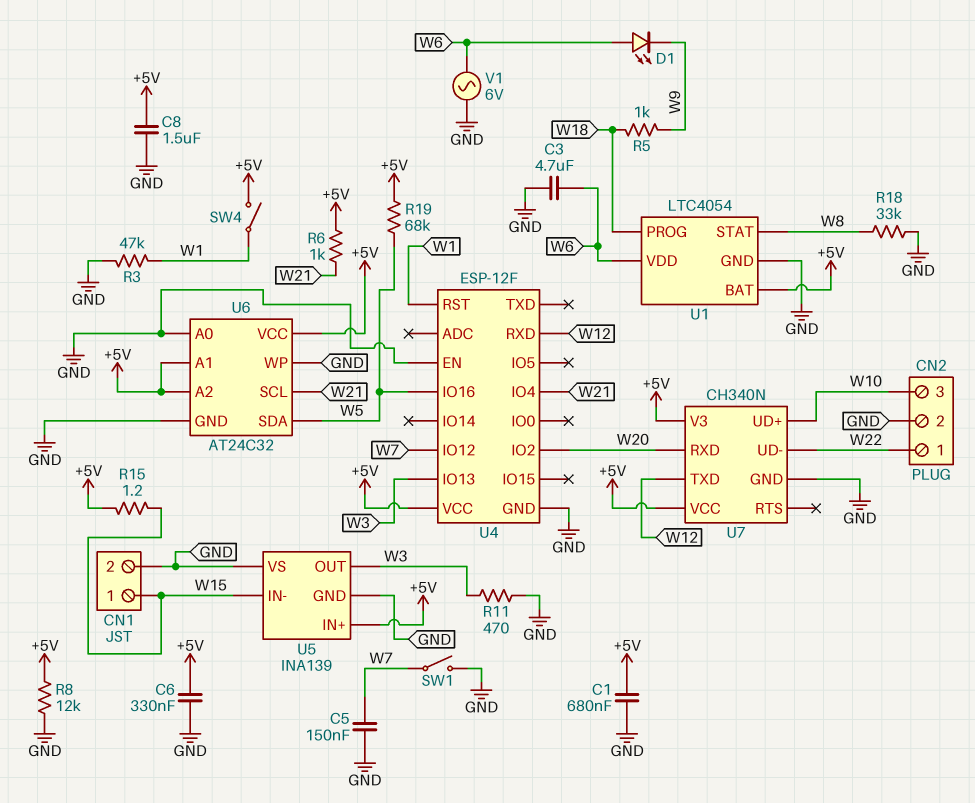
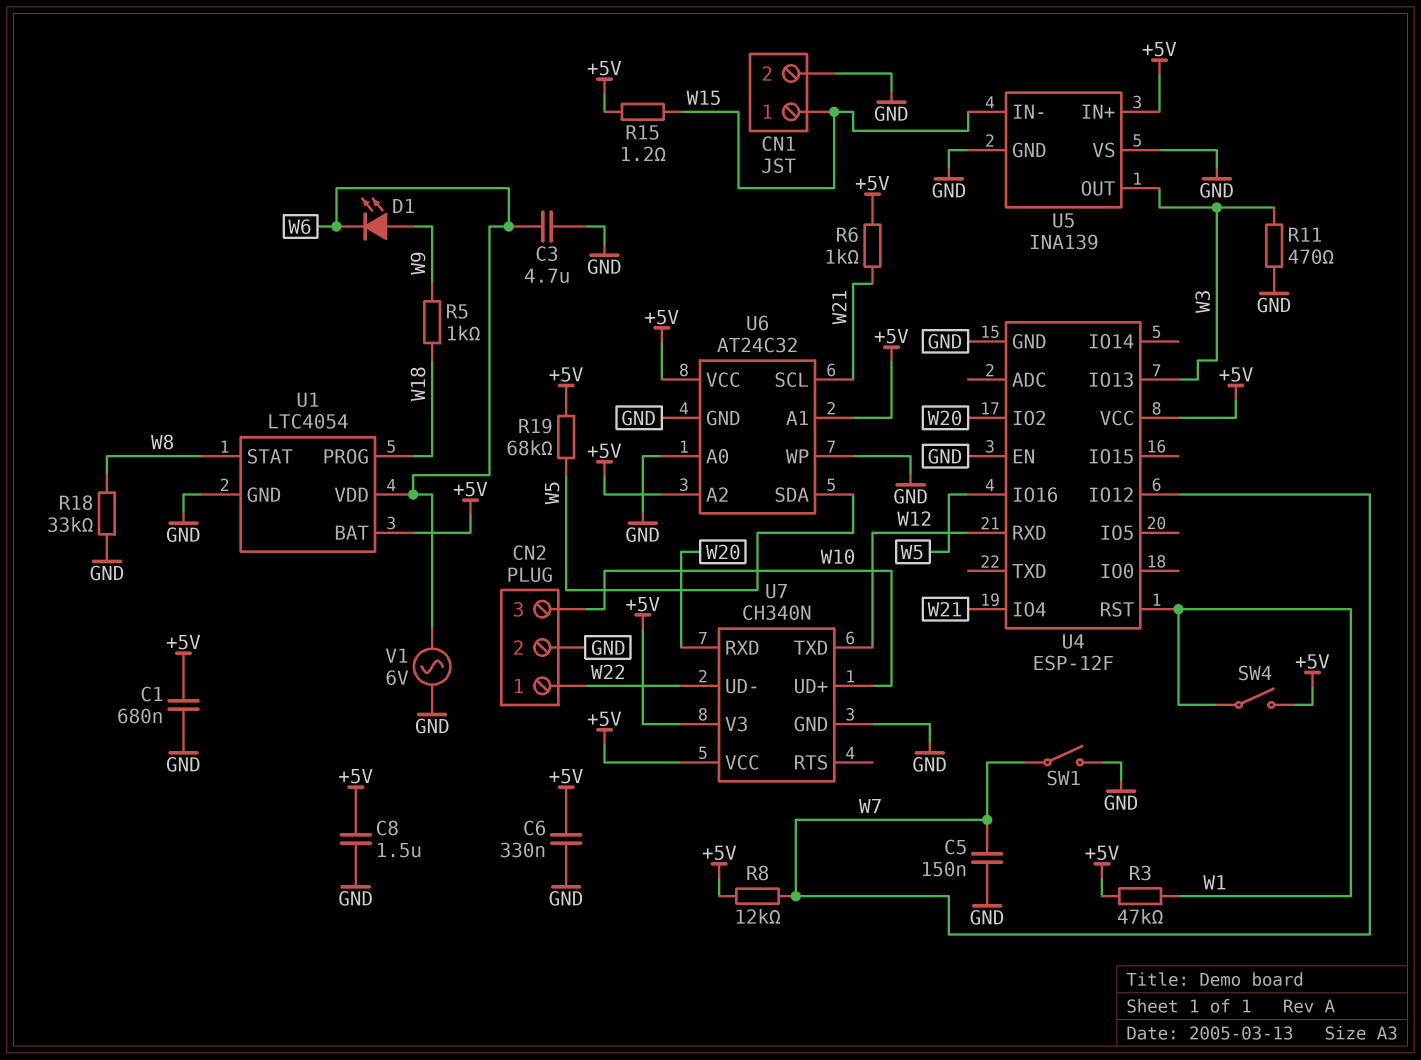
D1: LED (A W6, K W9) -> LED (A W9, K W6)
R3: 47k (GND, W1) -> 47k (+5V, W1)
R8: 12k (+5V, GND) -> 12k (+5V, W7)

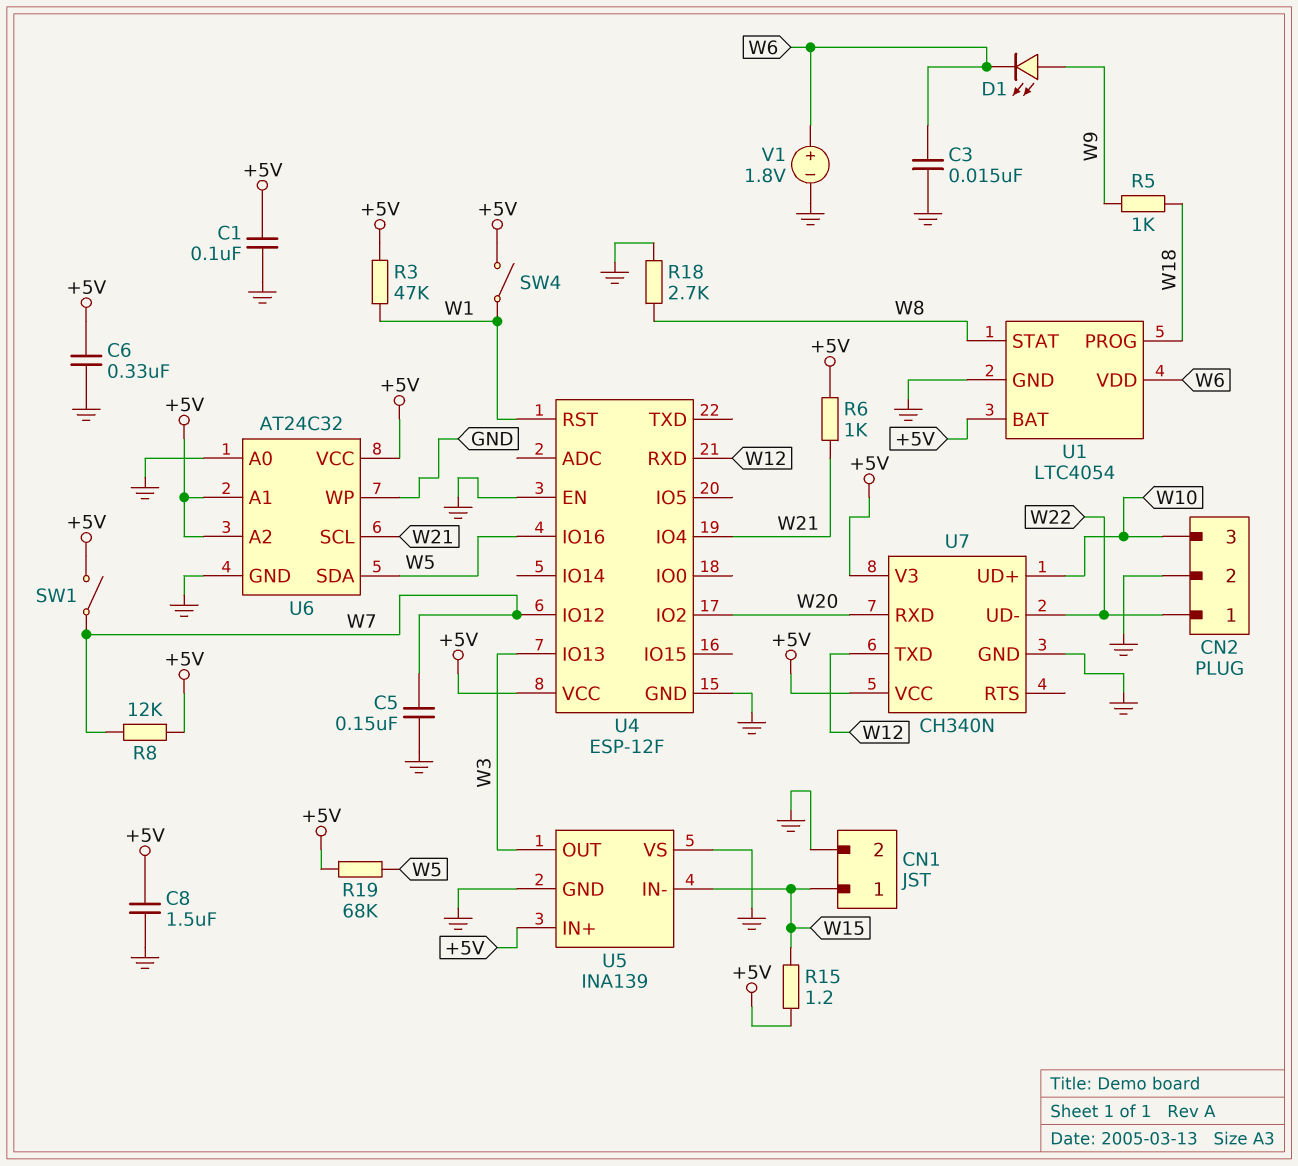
C1: 680nF (+5V, GND) -> 100nF (+5V, GND)
C3: 4.7uF (GND, W6) -> 15nF (GND, W6)
R11: 470 (GND, W3) -> none
R18: 33k (GND, W8) -> 2.7k (GND, W8)
SW1: switch (GND, W7) -> switch (+5V, W7)
V1: AC 6V (GND, W6) -> 1.8V (plus W6, minus GND)

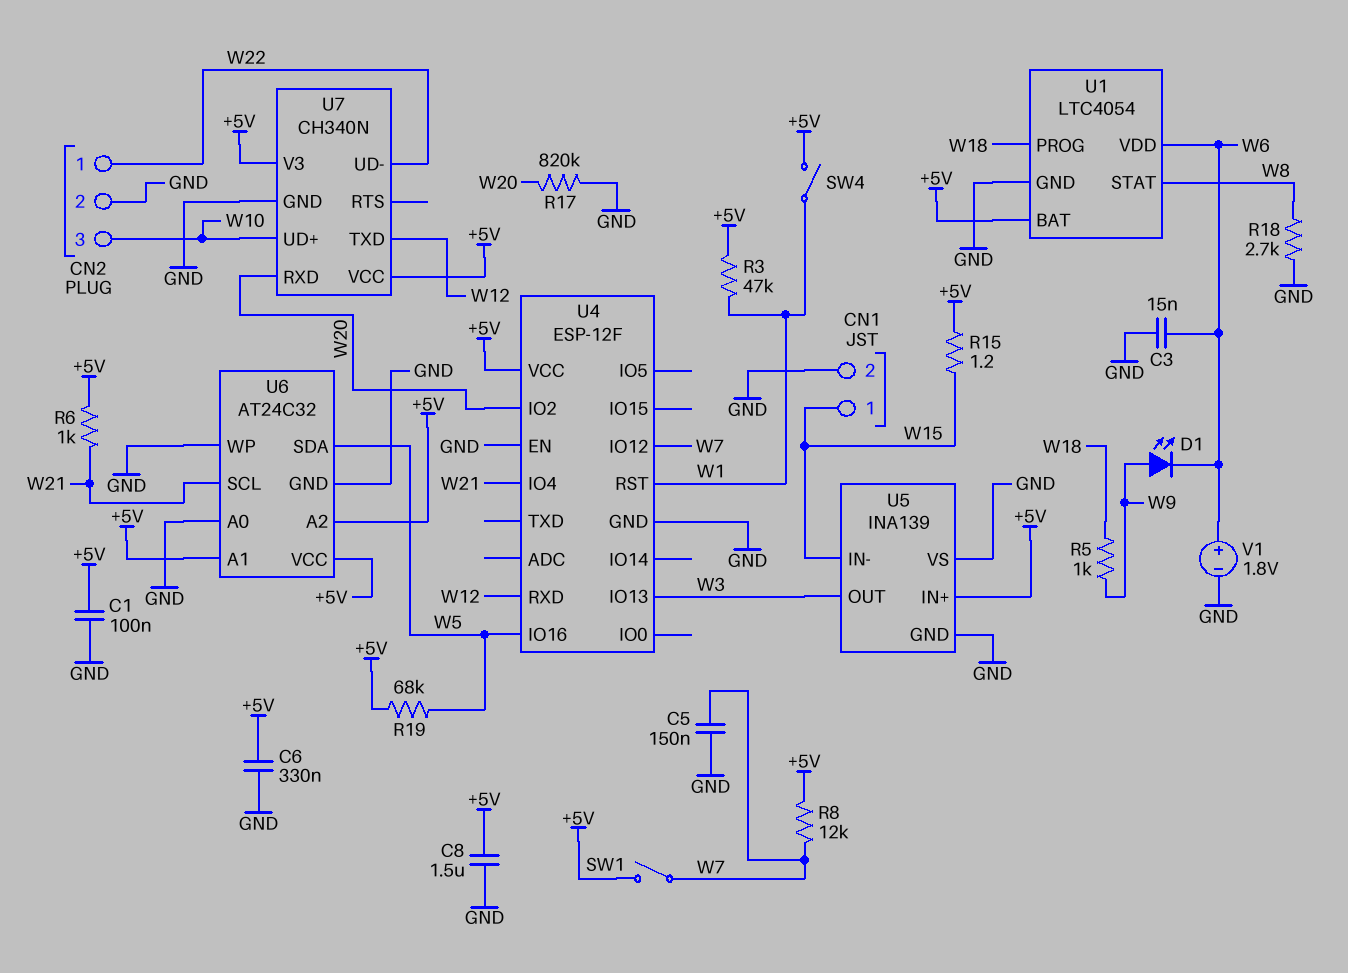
R17: none -> 820k (GND, W20)

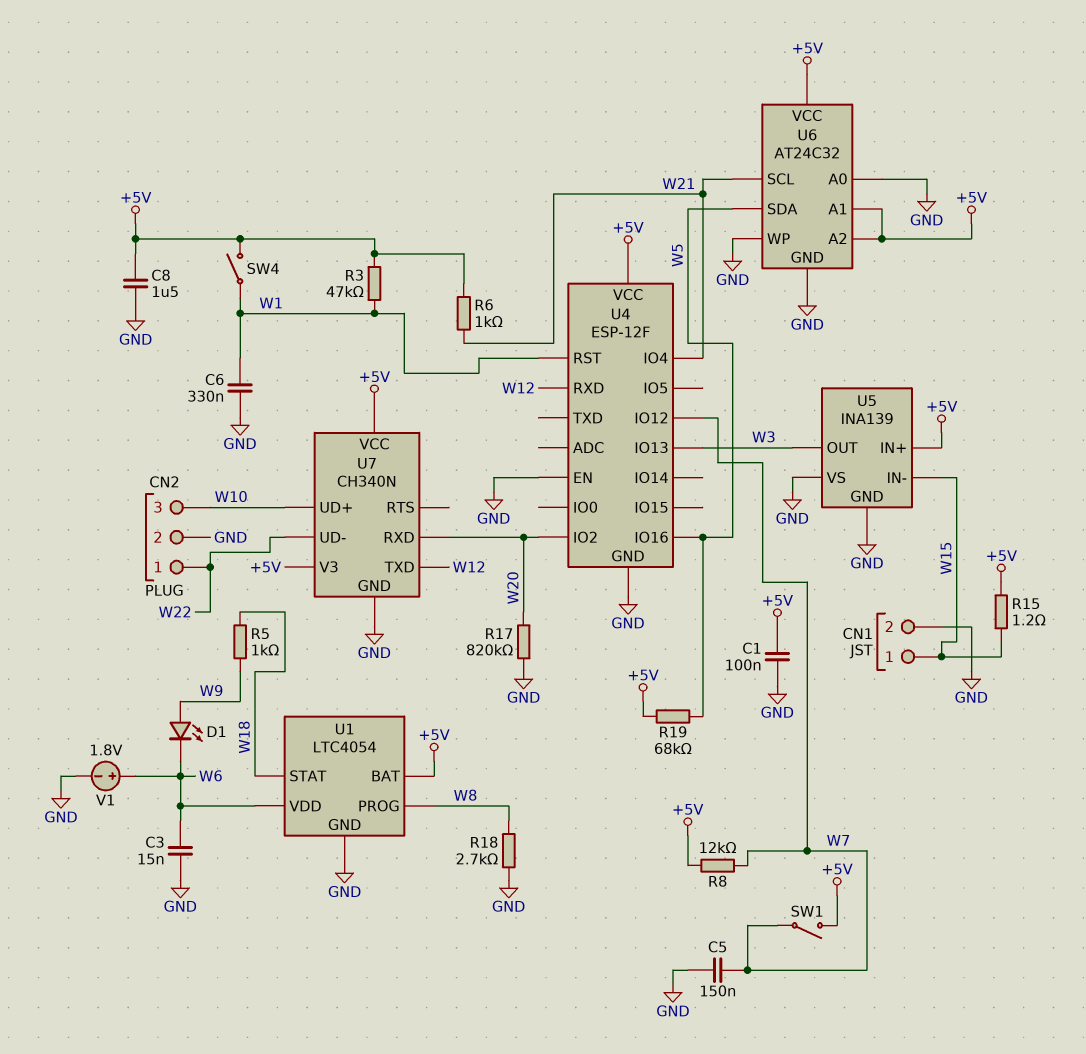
C6: 330nF (+5V, GND) -> 330nF (GND, W1)
U1 pin PROG: W18 -> W8
U1 pin STAT: W8 -> W18

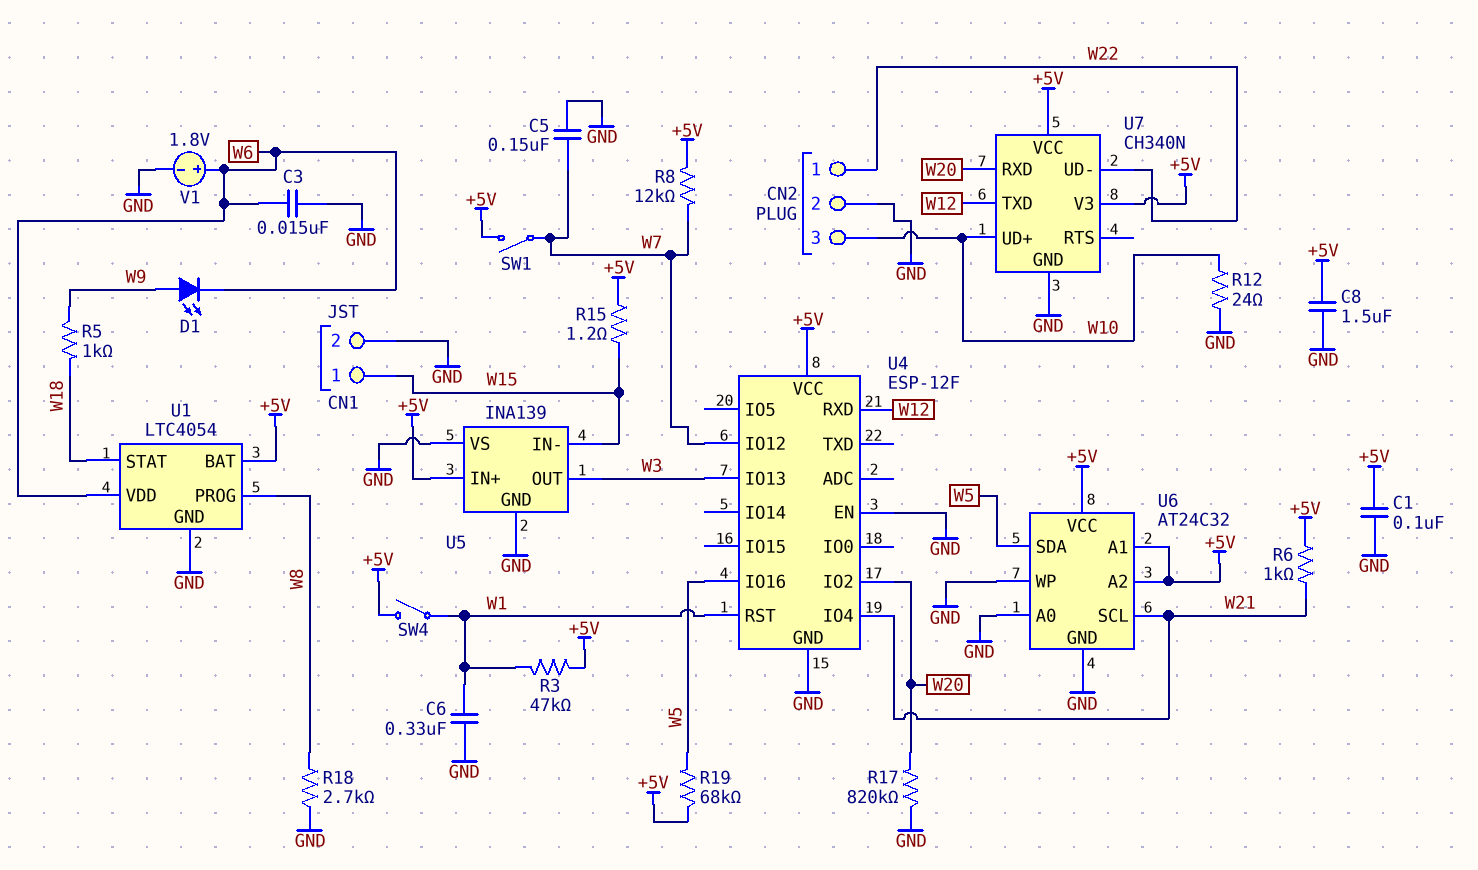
R12: none -> 24 (GND, W10)

